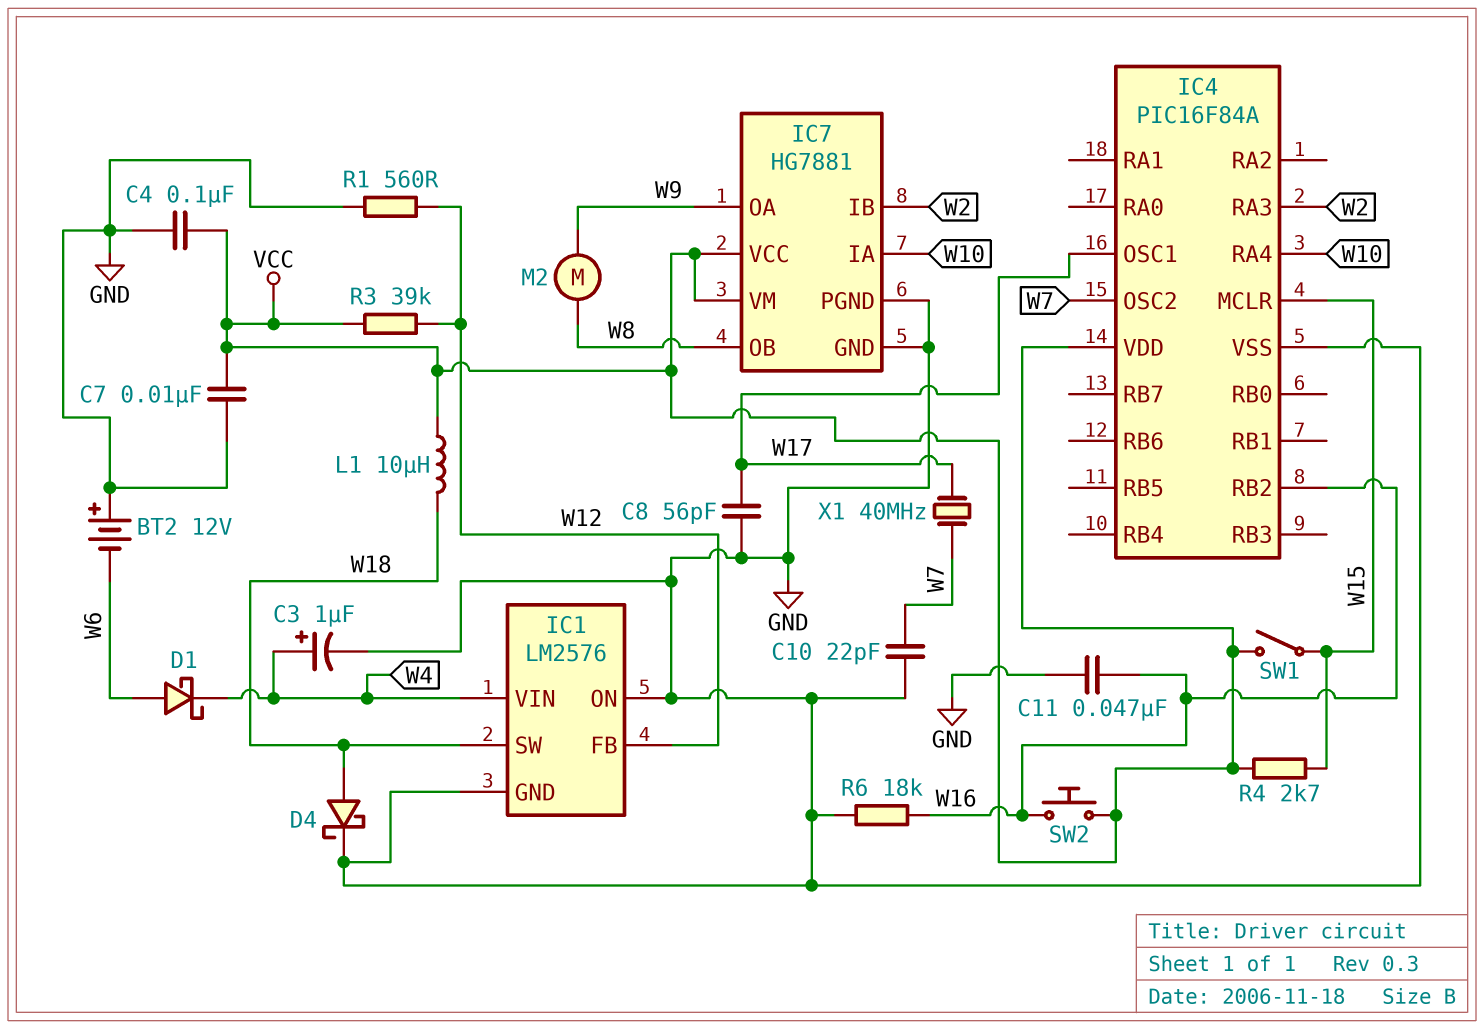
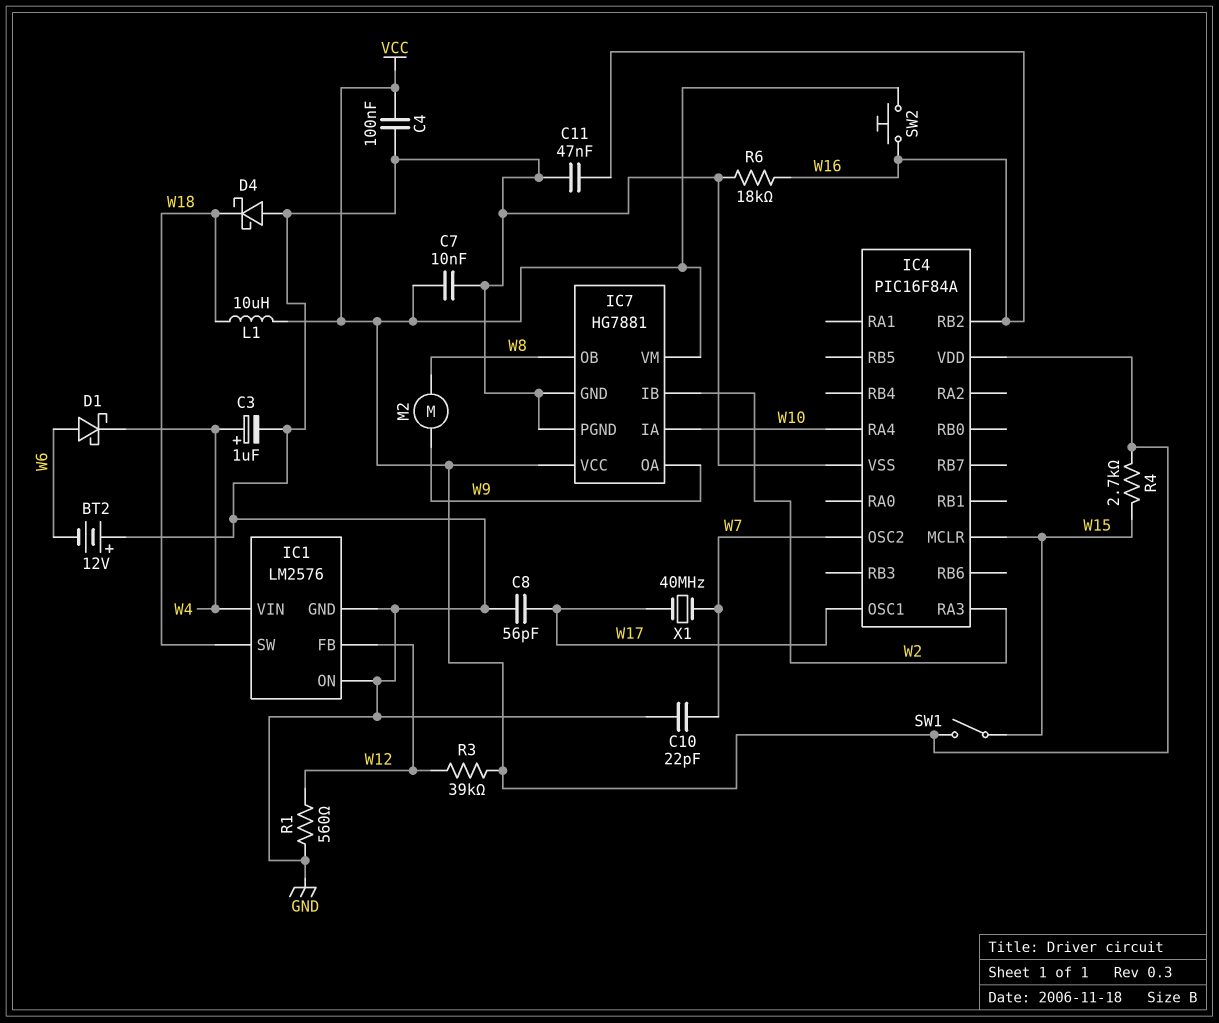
D4: schottky (A W18, K GND) -> schottky (A GND, K W18)

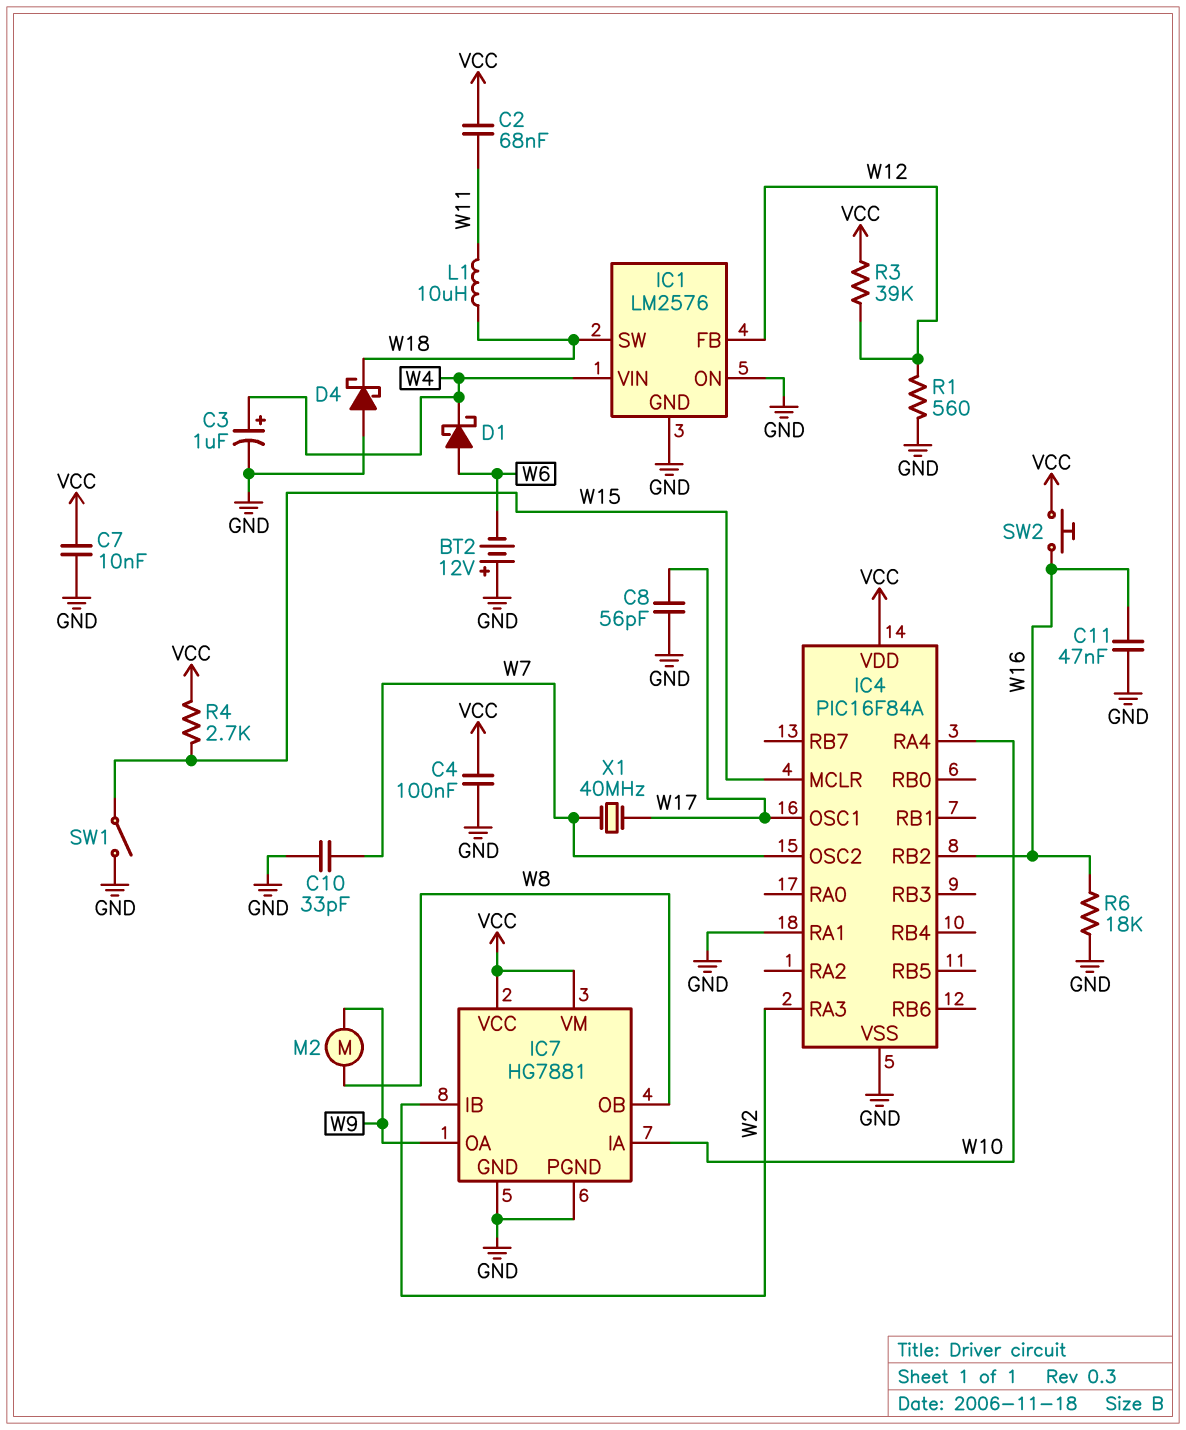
C2: none -> 68nF (VCC, W11)
C10: 22pF (GND, W7) -> 33pF (GND, W7)
IC4 pin RA1: none -> GND
L1: 10uH (VCC, W18) -> 10uH (W11, W18)
SW1: switch (VCC, W15) -> switch (GND, W15)

